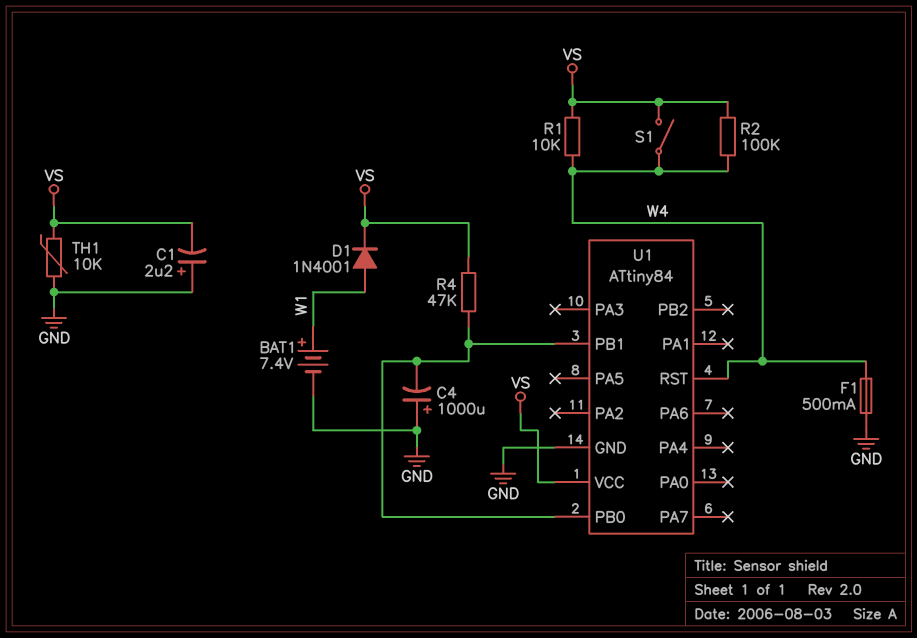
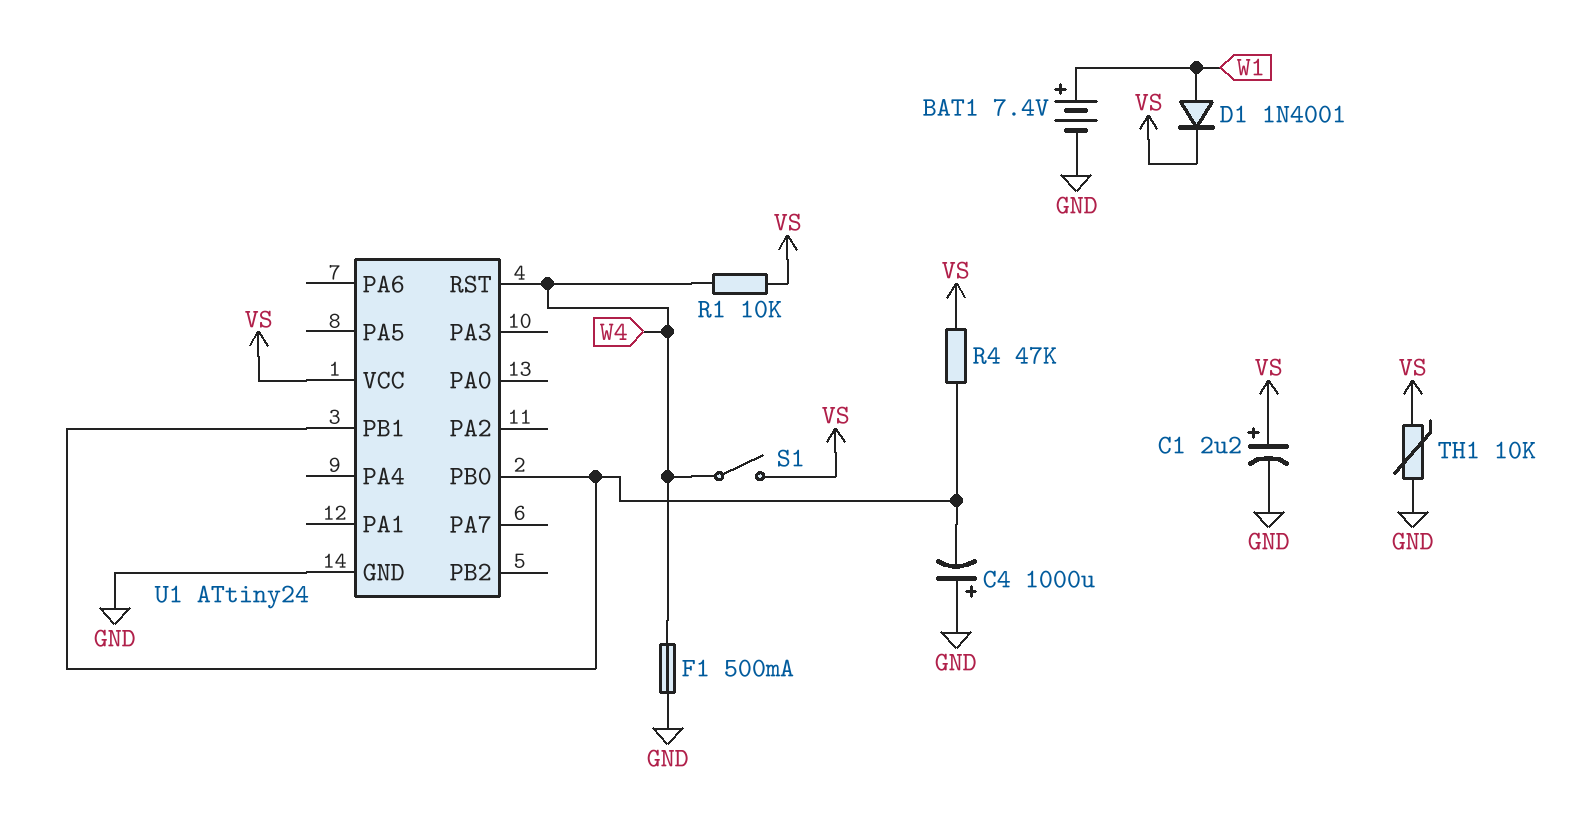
C1: 2.2uF (plus GND, minus VS) -> 2.2uF (plus VS, minus GND)
R2: 100k (VS, W4) -> none
U1: ATtiny84 -> ATtiny24

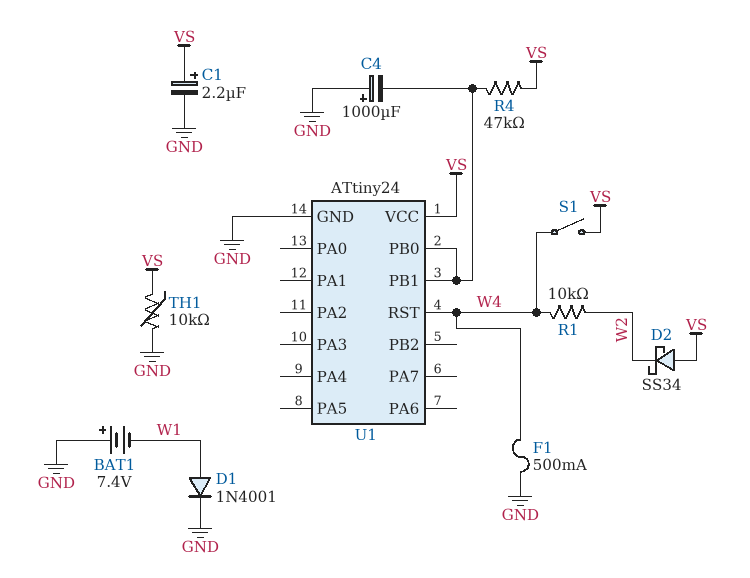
BAT1: 7.4V (plus W1, minus GND) -> 7.4V (plus GND, minus W1)
D1: diode 1N4001 (A W1, K VS) -> diode 1N4001 (A W1, K GND)
D2: none -> schottky SS34 (A VS, K W2)
R1: 10k (VS, W4) -> 10k (W2, W4)

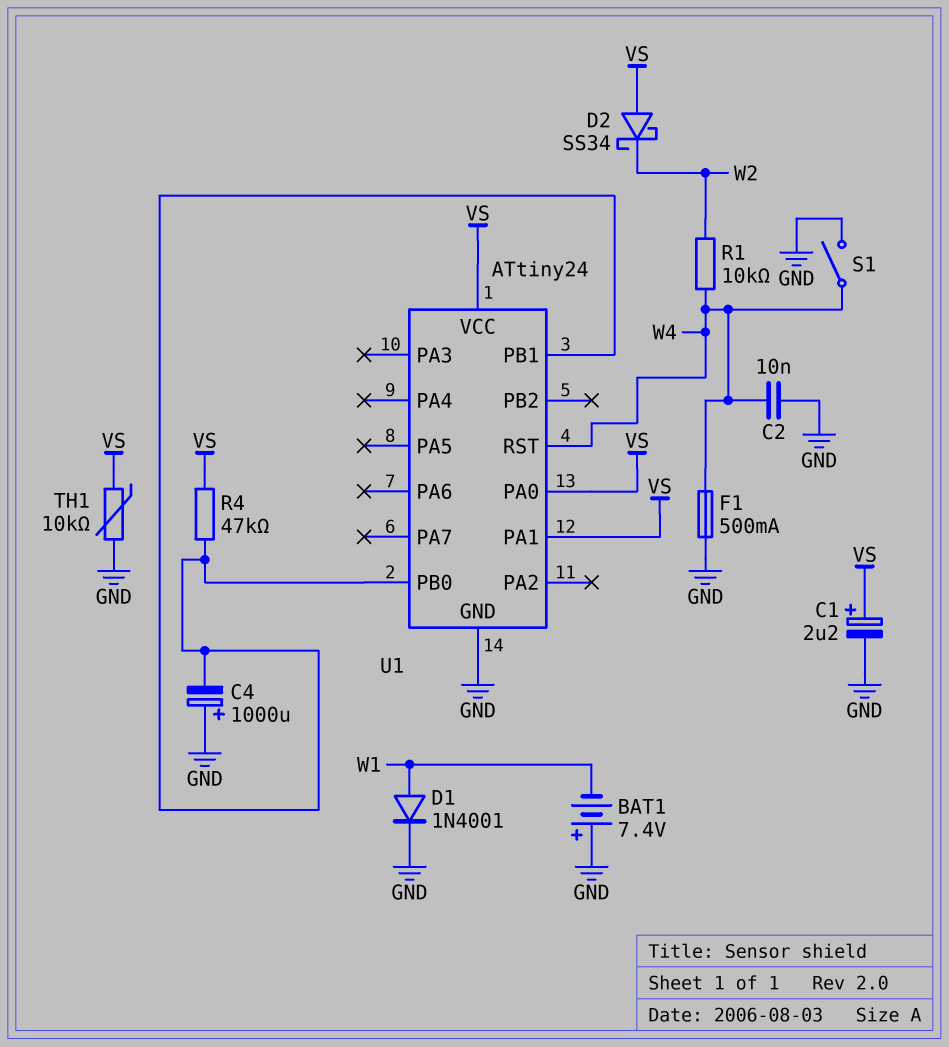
C2: none -> 10nF (GND, W4)
S1: switch (VS, W4) -> switch (GND, W4)
U1 pin PA0: none -> VS
U1 pin PA1: none -> VS

